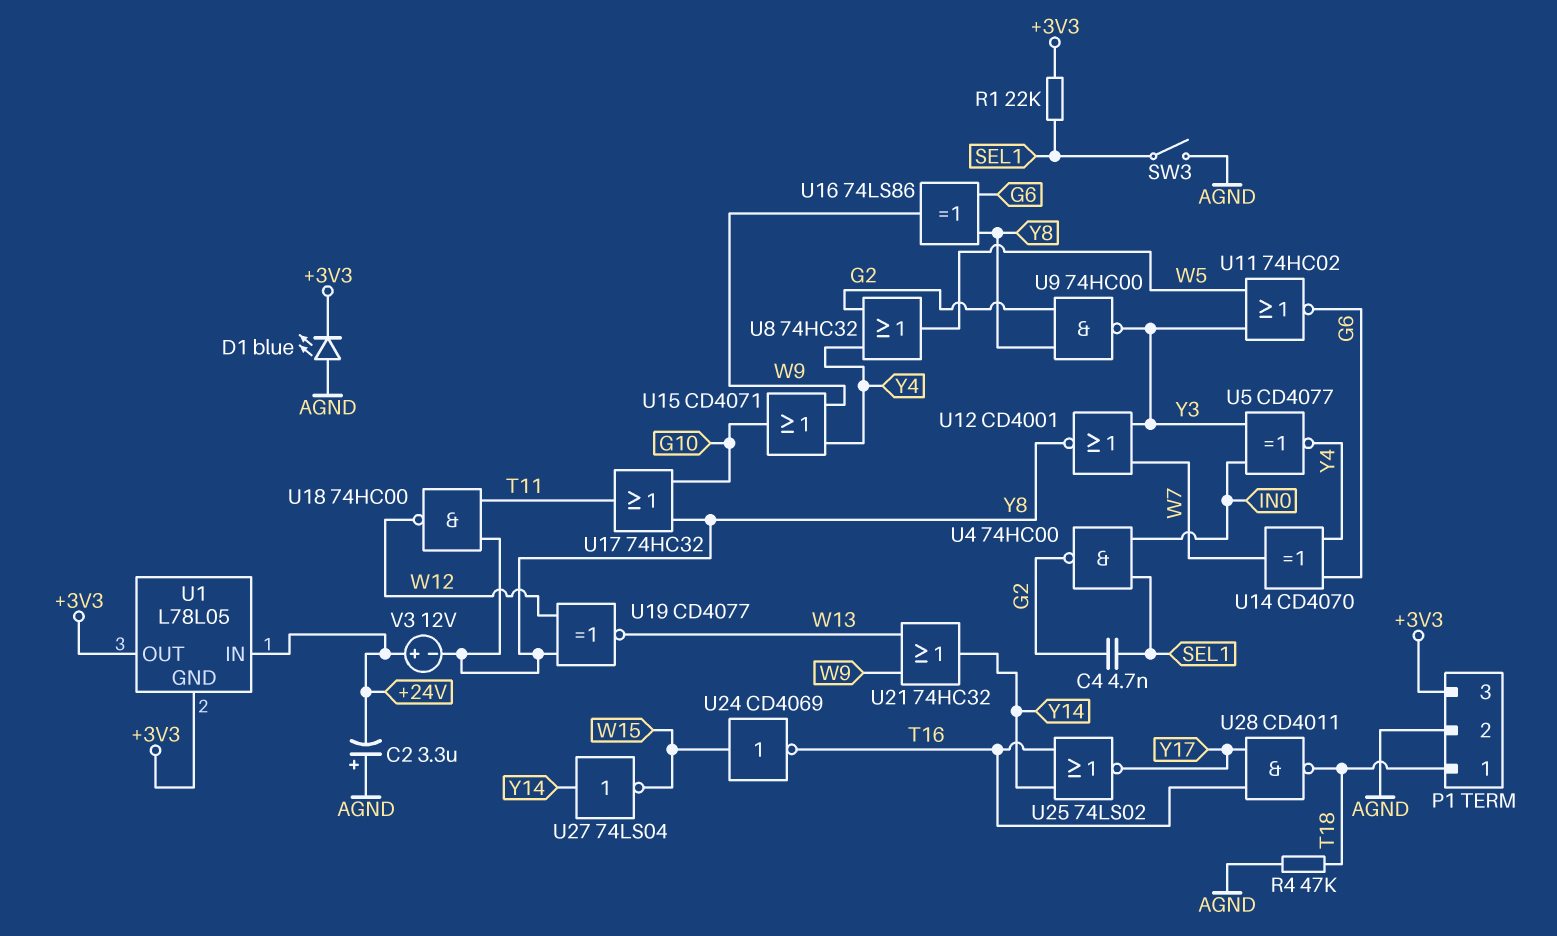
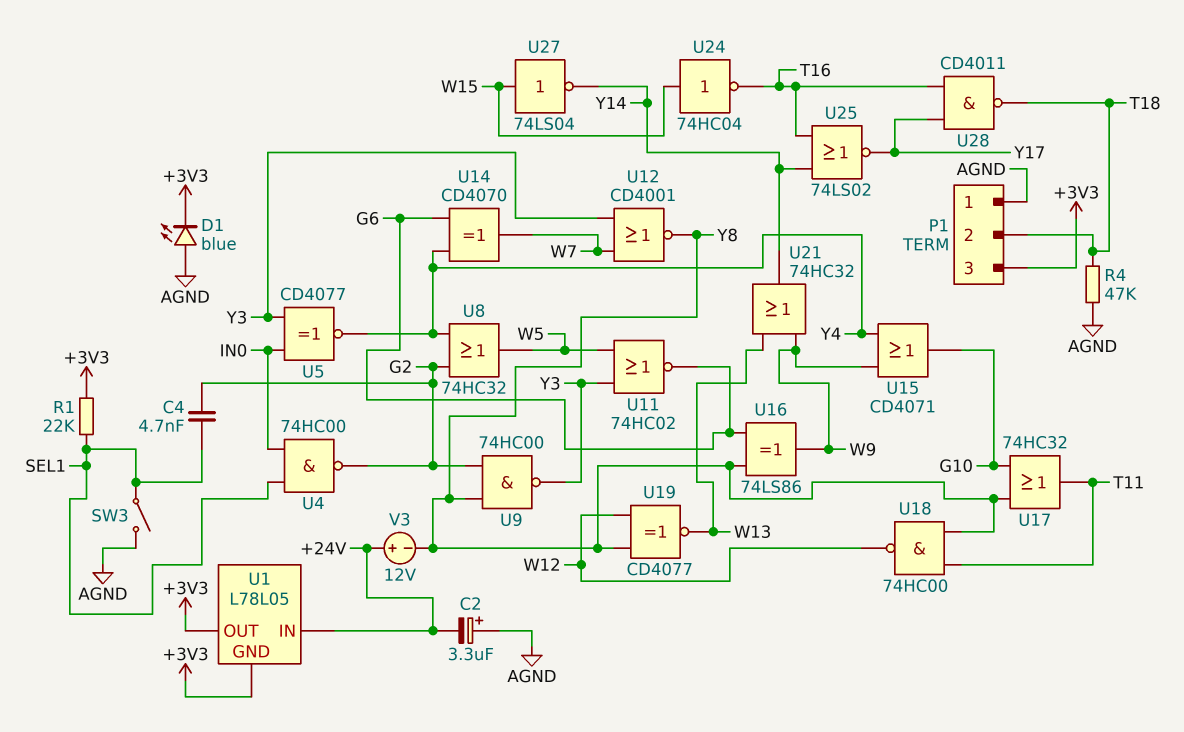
P1 pin 1: T18 -> AGND
P1 pin 2: AGND -> T18
U24: NOT CD4069 (in W15, out T16) -> NOT 74HC04 (in W15, out T16)
U27: NOT 74LS04 (in Y14, out W15) -> NOT 74LS04 (in W15, out Y14)

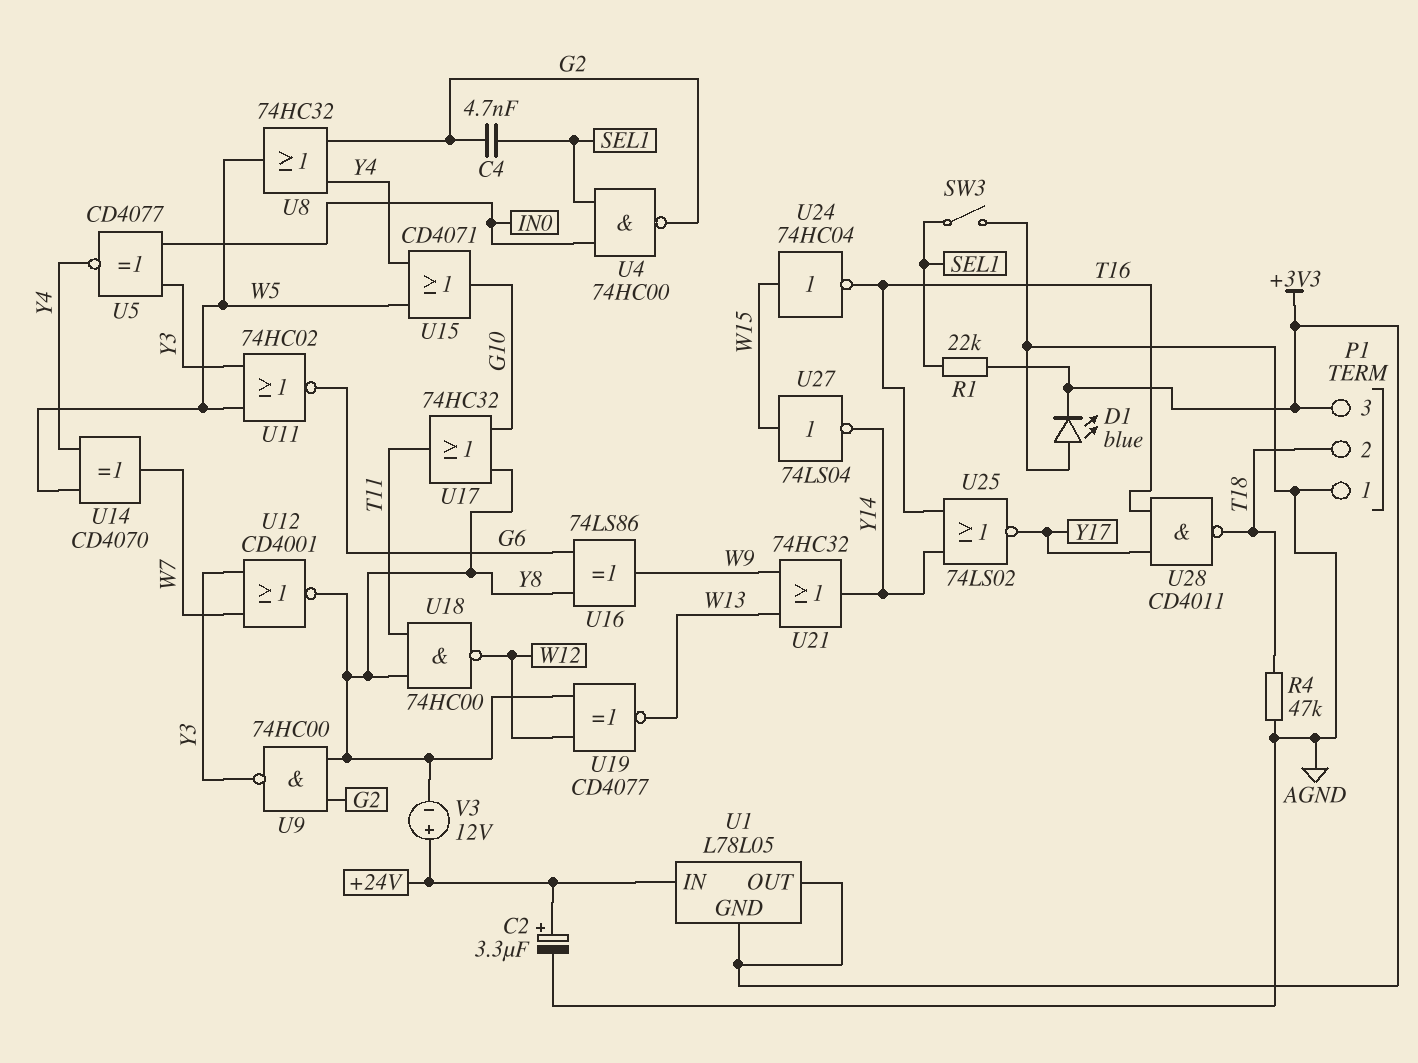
C2: 3.3uF (plus AGND, minus +24V) -> 3.3uF (plus +24V, minus AGND)
U14: XOR CD4070 (in G6, in Y4, out W7) -> XOR CD4070 (in W5, in Y4, out W7)
U15: OR CD4071 (in W9, in Y4, out G10) -> OR CD4071 (in W5, in Y4, out G10)

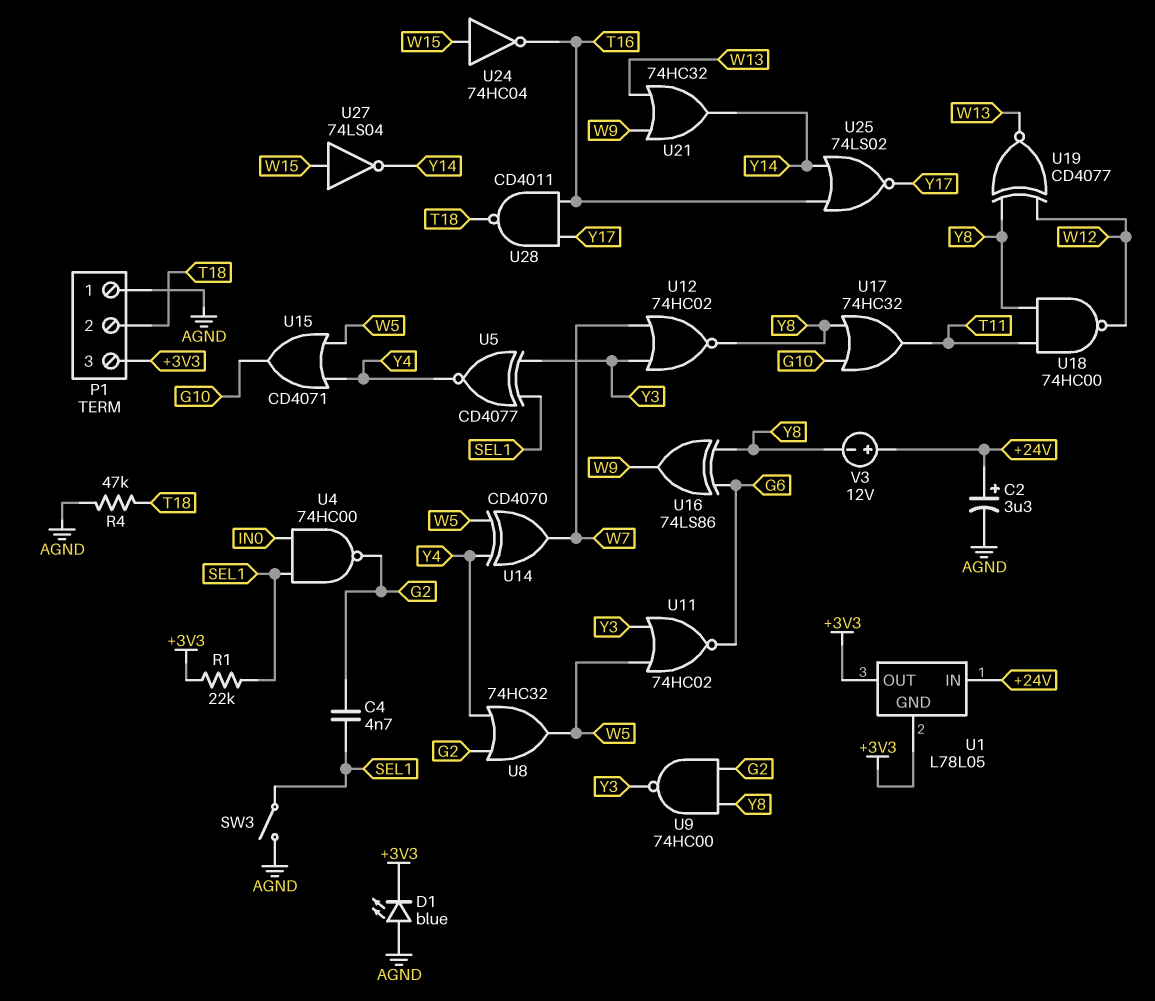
U5: XNOR CD4077 (in IN0, in Y3, out Y4) -> XNOR CD4077 (in SEL1, in Y3, out Y4)
U12: NOR CD4001 (in W7, in Y3, out Y8) -> NOR 74HC02 (in W7, in Y3, out Y8)

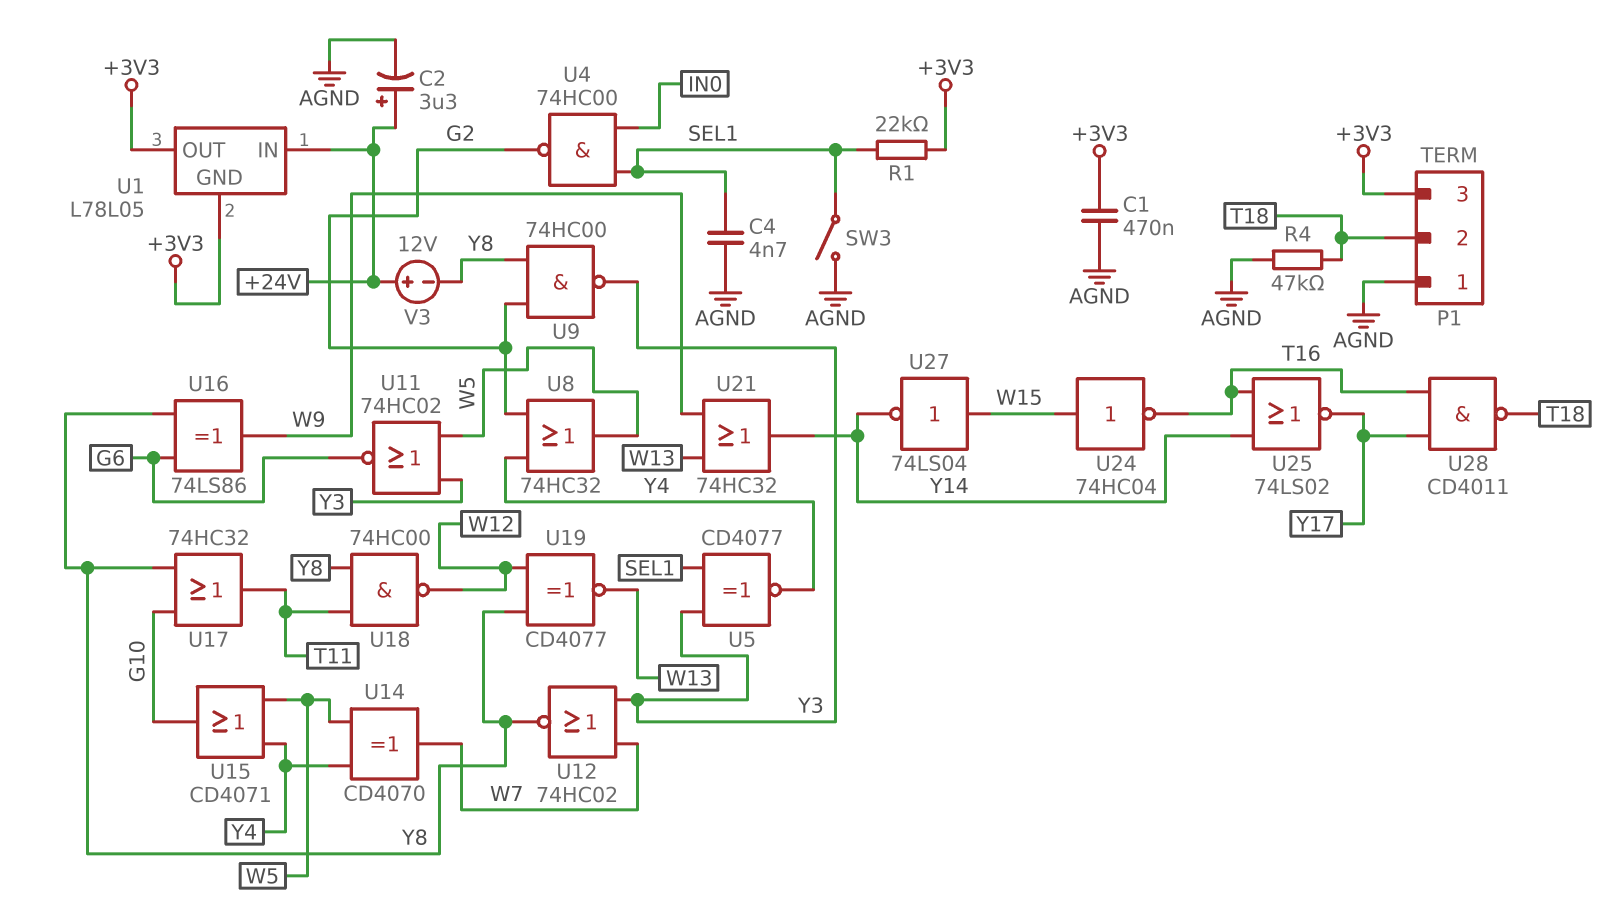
C1: none -> 470nF (+3V3, AGND)
C4: 4.7nF (G2, SEL1) -> 4.7nF (AGND, SEL1)
D1: LED blue (A AGND, K +3V3) -> none

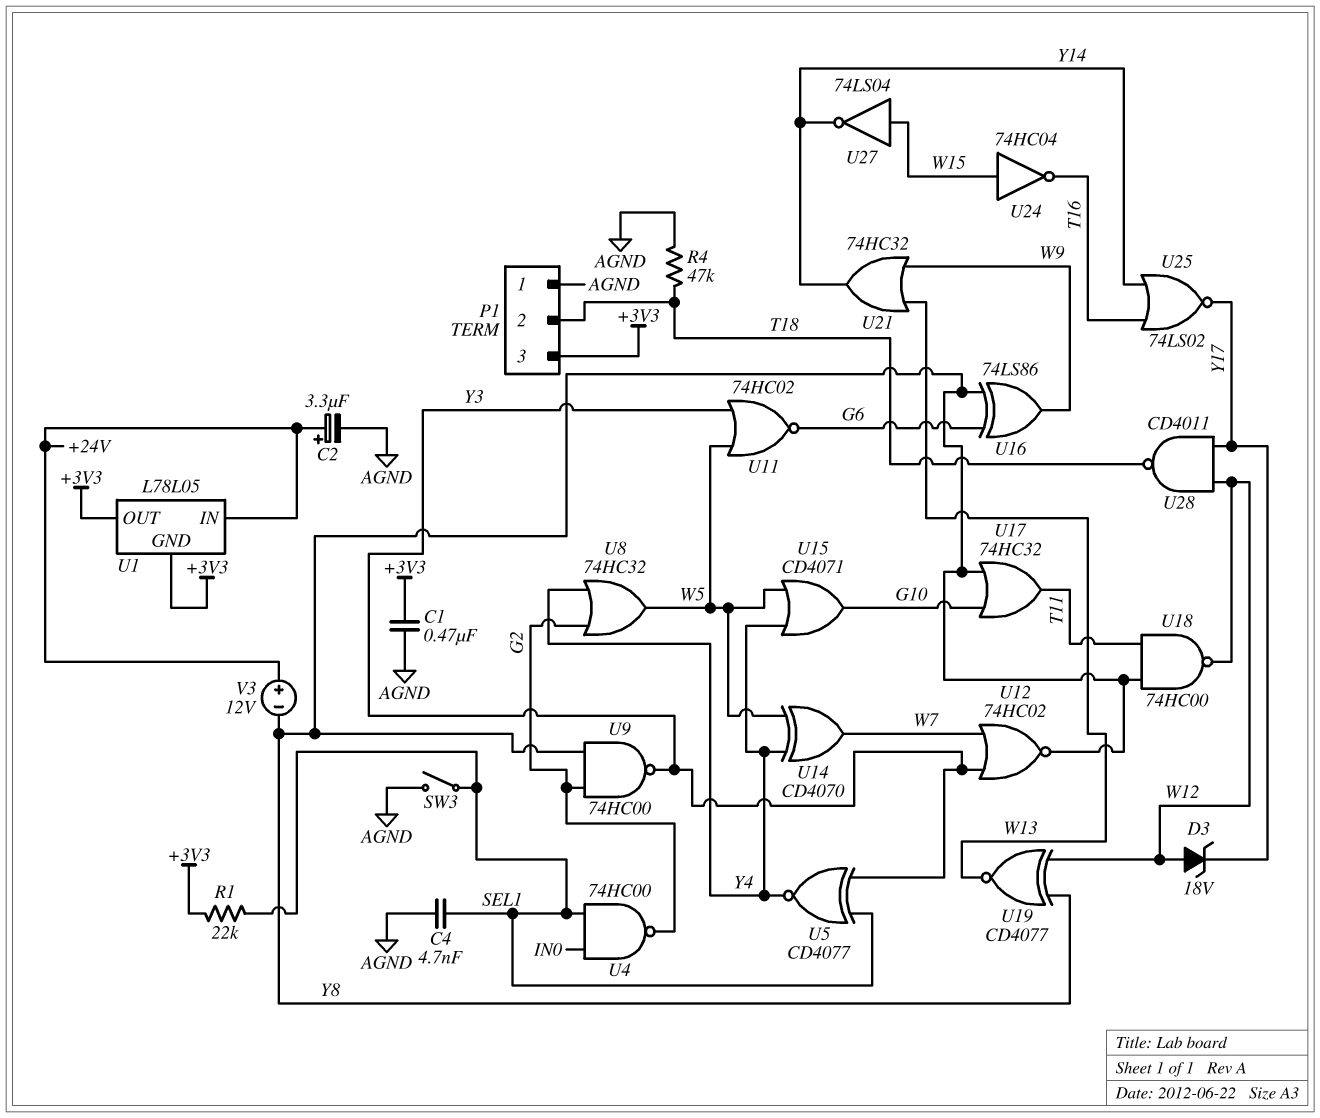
D3: none -> zener 18V (A W12, K Y17)
U28: NAND CD4011 (in T16, in Y17, out T18) -> NAND CD4011 (in W12, in Y17, out T18)

